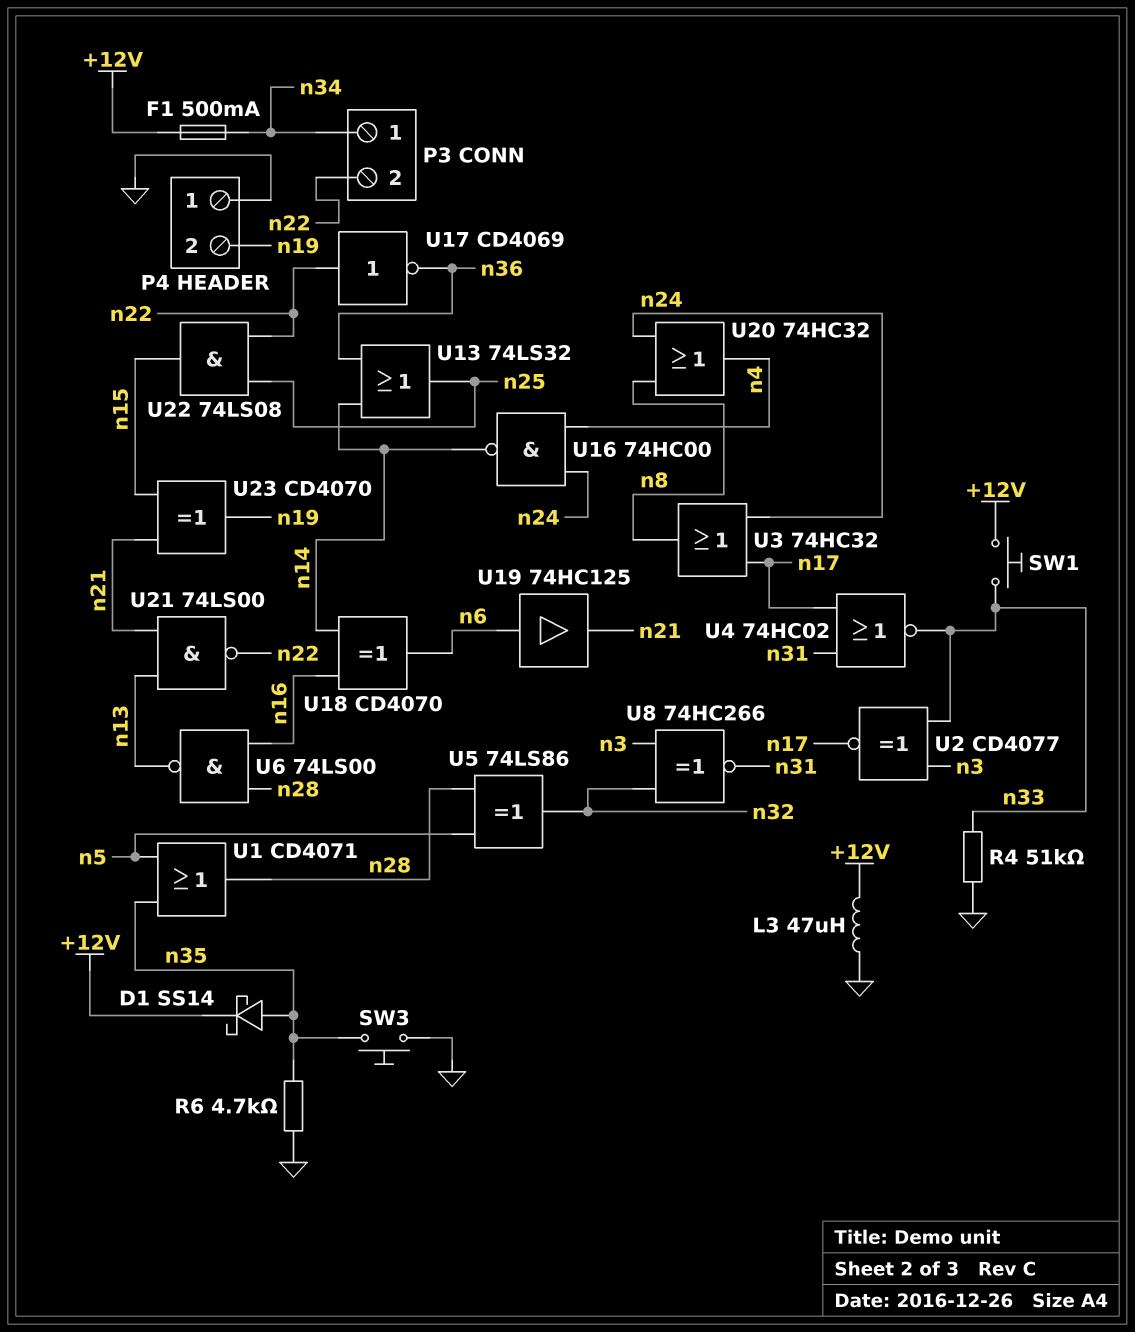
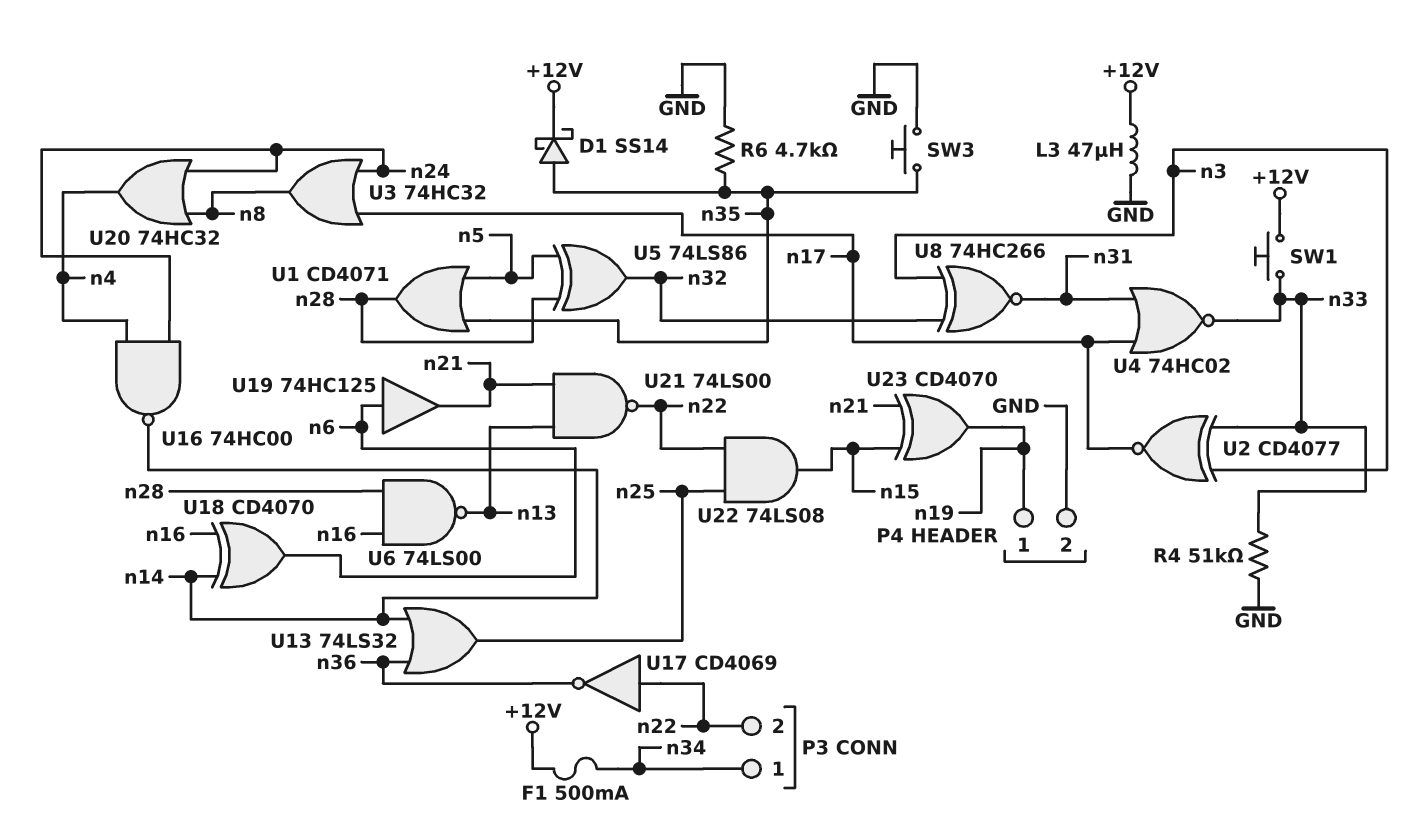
P4 pin 1: GND -> n19
P4 pin 2: n19 -> GND

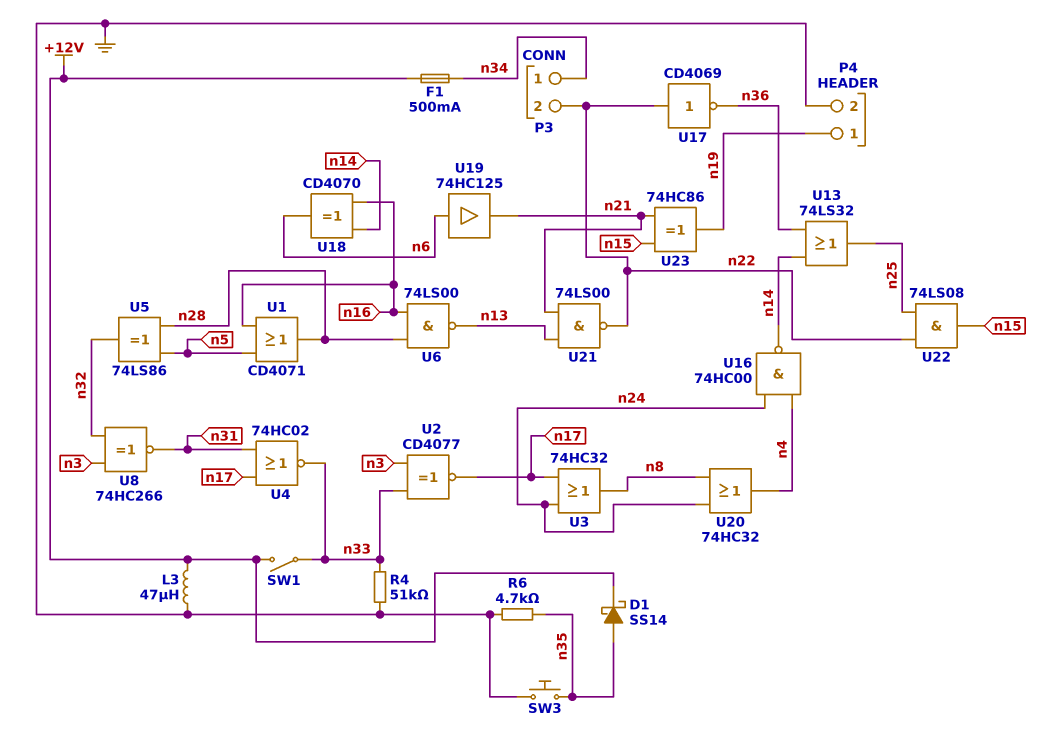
SW1: button (+12V, n33) -> switch (+12V, n33)
U1: OR CD4071 (in n5, in n35, out n28) -> OR CD4071 (in n5, in n16, out n28)
U23: XOR CD4070 (in n15, in n21, out n19) -> XOR 74HC86 (in n15, in n21, out n19)

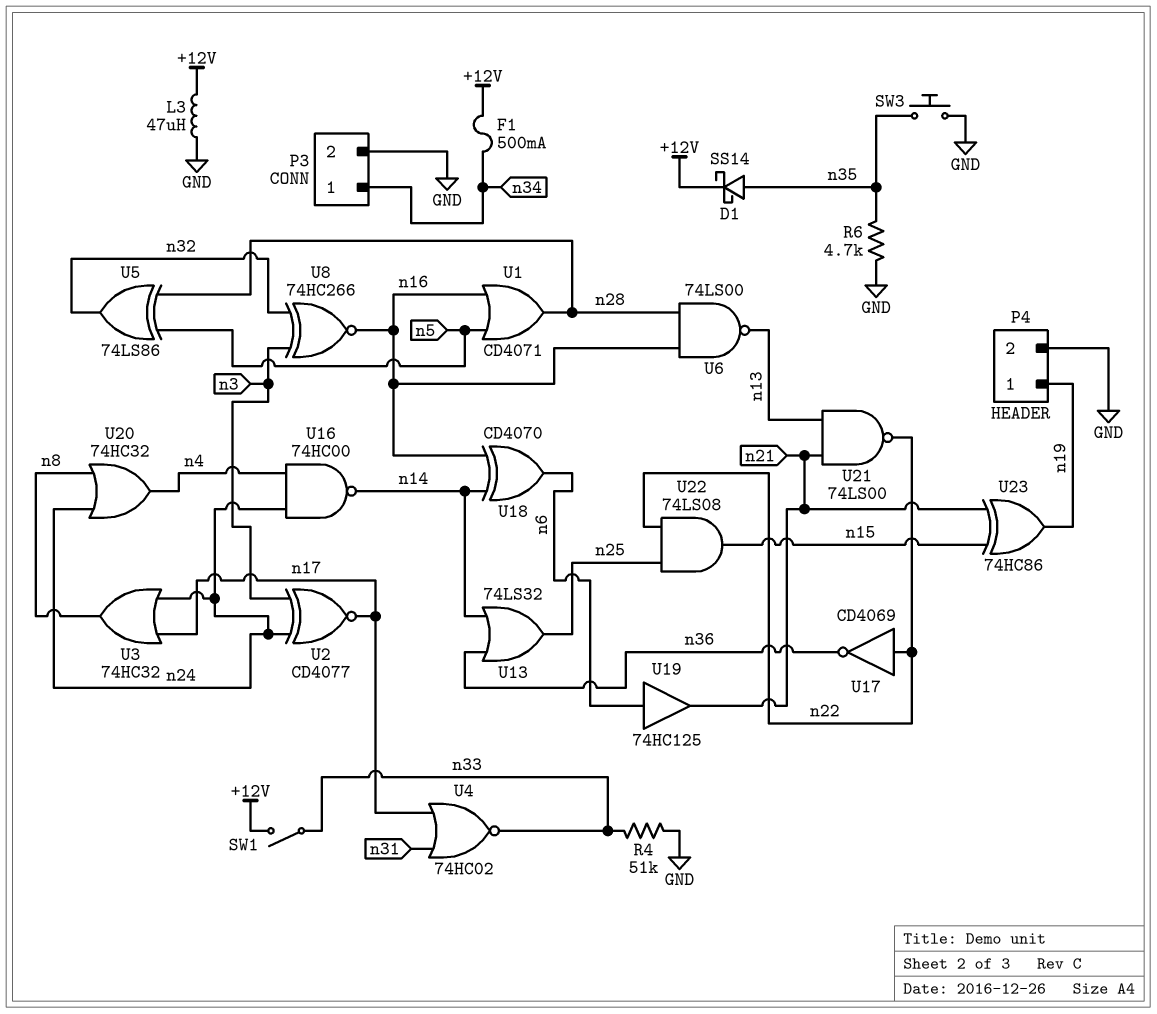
P3 pin 2: n22 -> GND
U2: XNOR CD4077 (in n3, in n33, out n17) -> XNOR CD4077 (in n3, in n24, out n17)
U8: XNOR 74HC266 (in n3, in n32, out n31) -> XNOR 74HC266 (in n3, in n32, out n16)

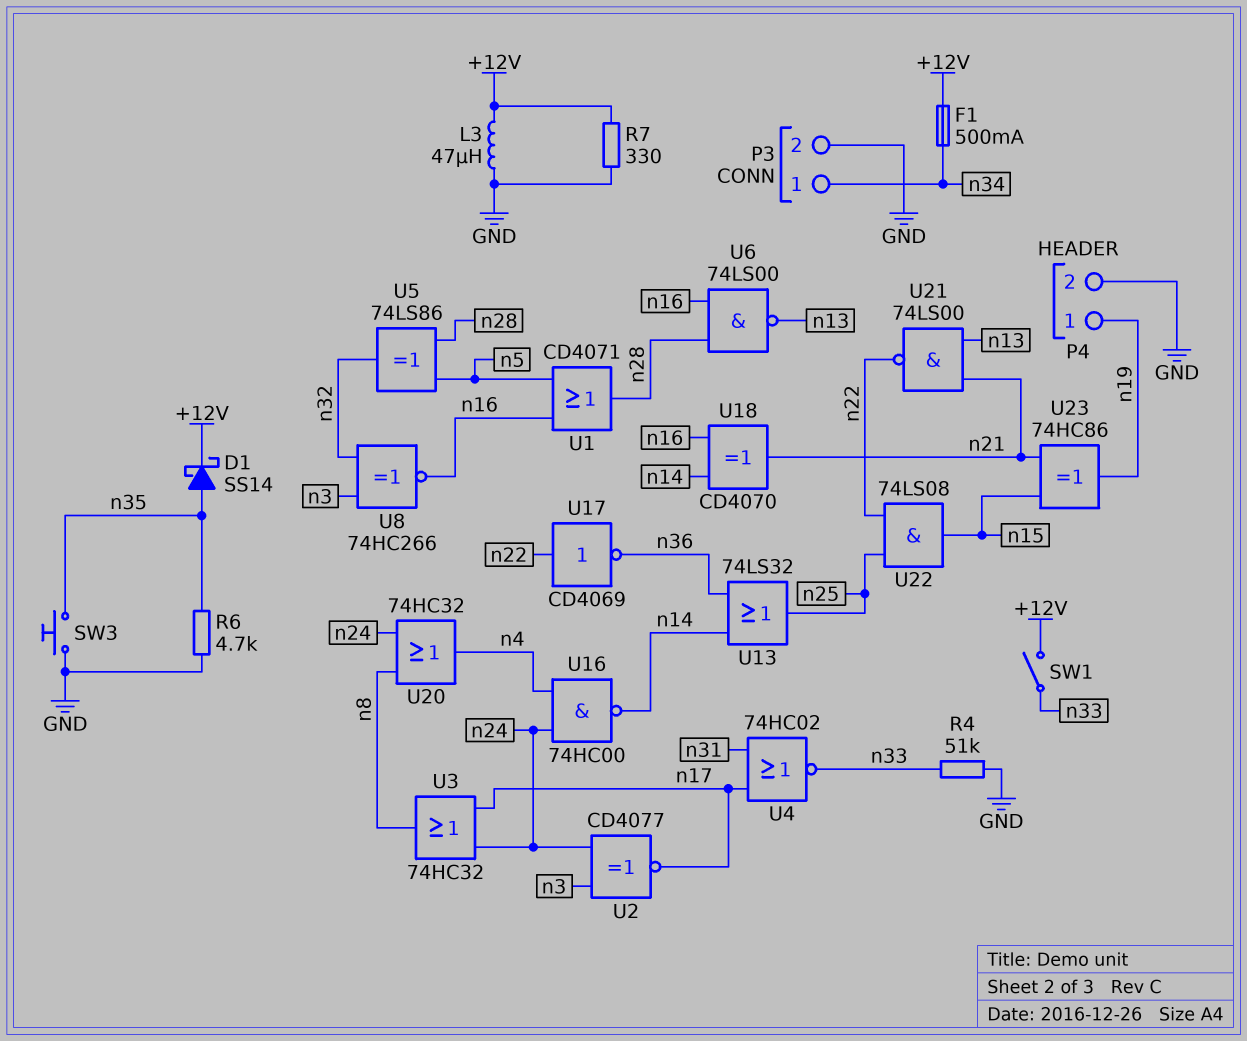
R7: none -> 330 (+12V, GND)
U18: XOR CD4070 (in n14, in n16, out n6) -> XOR CD4070 (in n14, in n16, out n21)
U19: buffer 74HC125 (in n6, out n21) -> none

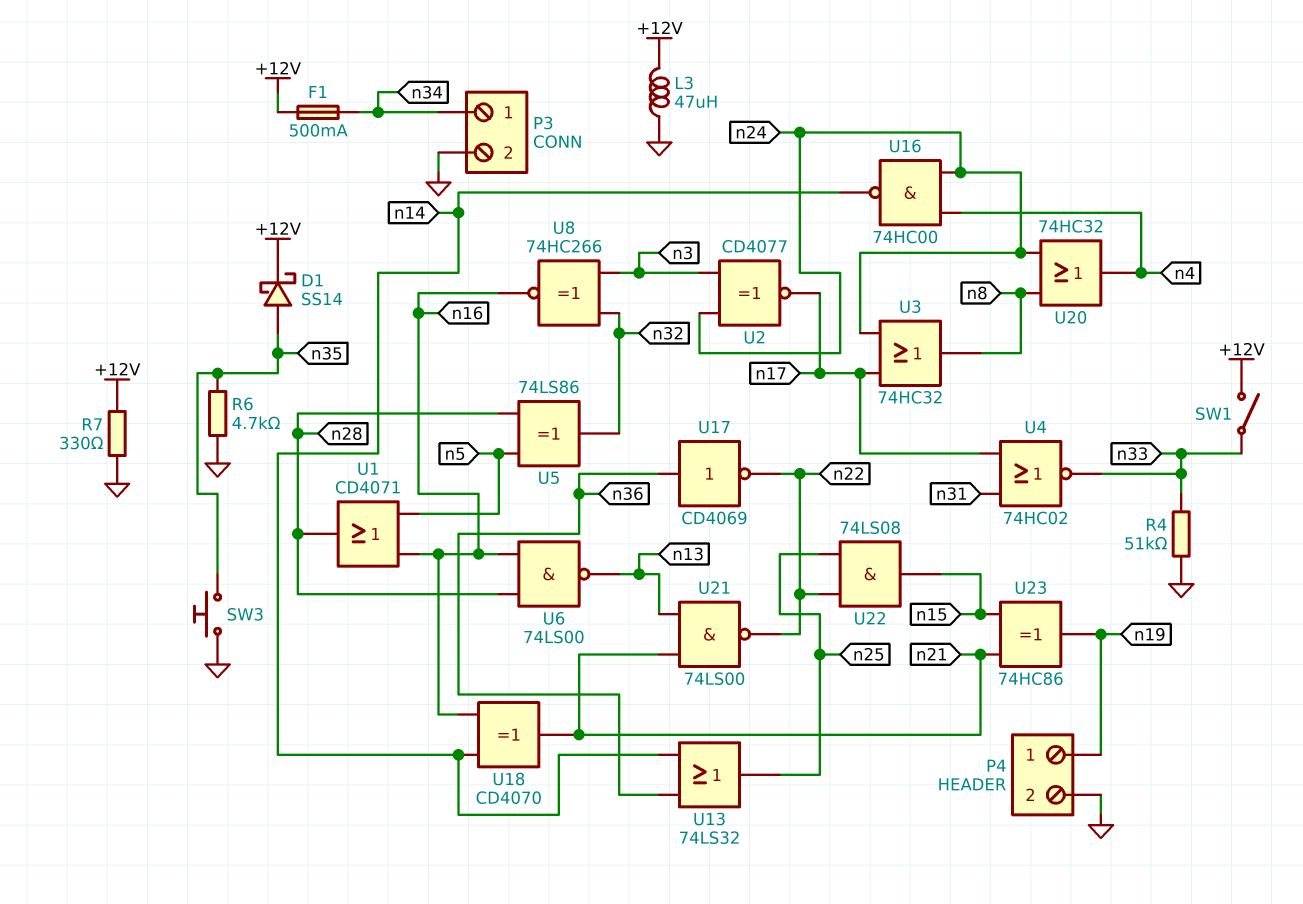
U17: NOT CD4069 (in n22, out n36) -> NOT CD4069 (in n36, out n22)

